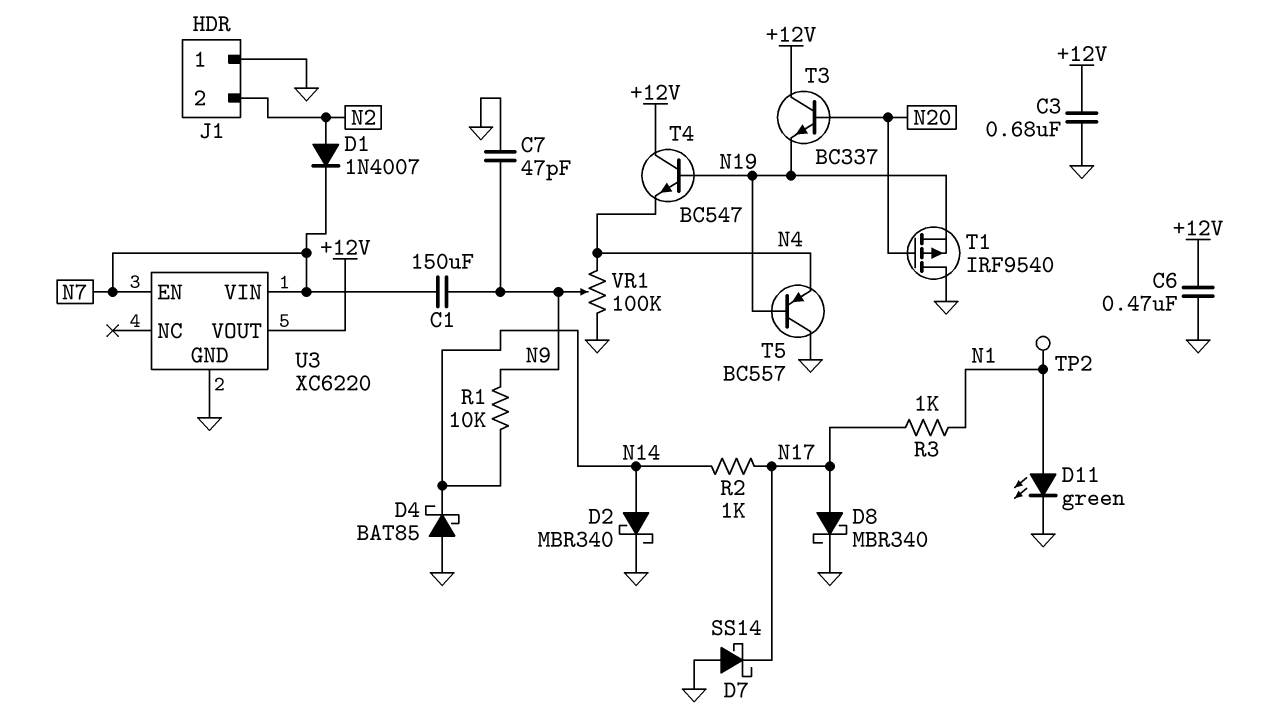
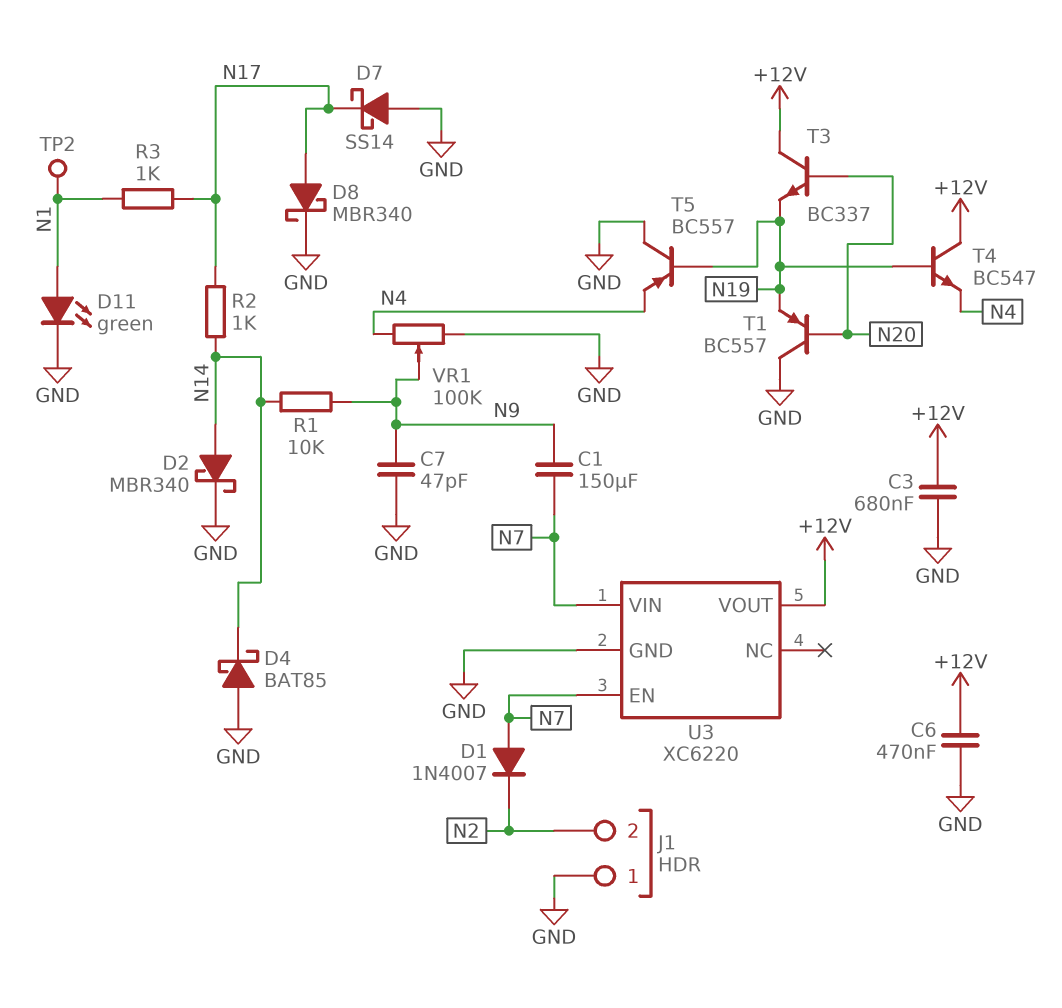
D1: diode 1N4007 (A N2, K N7) -> diode 1N4007 (A N7, K N2)
T1: PMOS IRF9540 (G N20, D GND, S N19) -> PNP BC557 (B N20, C GND, E N19)

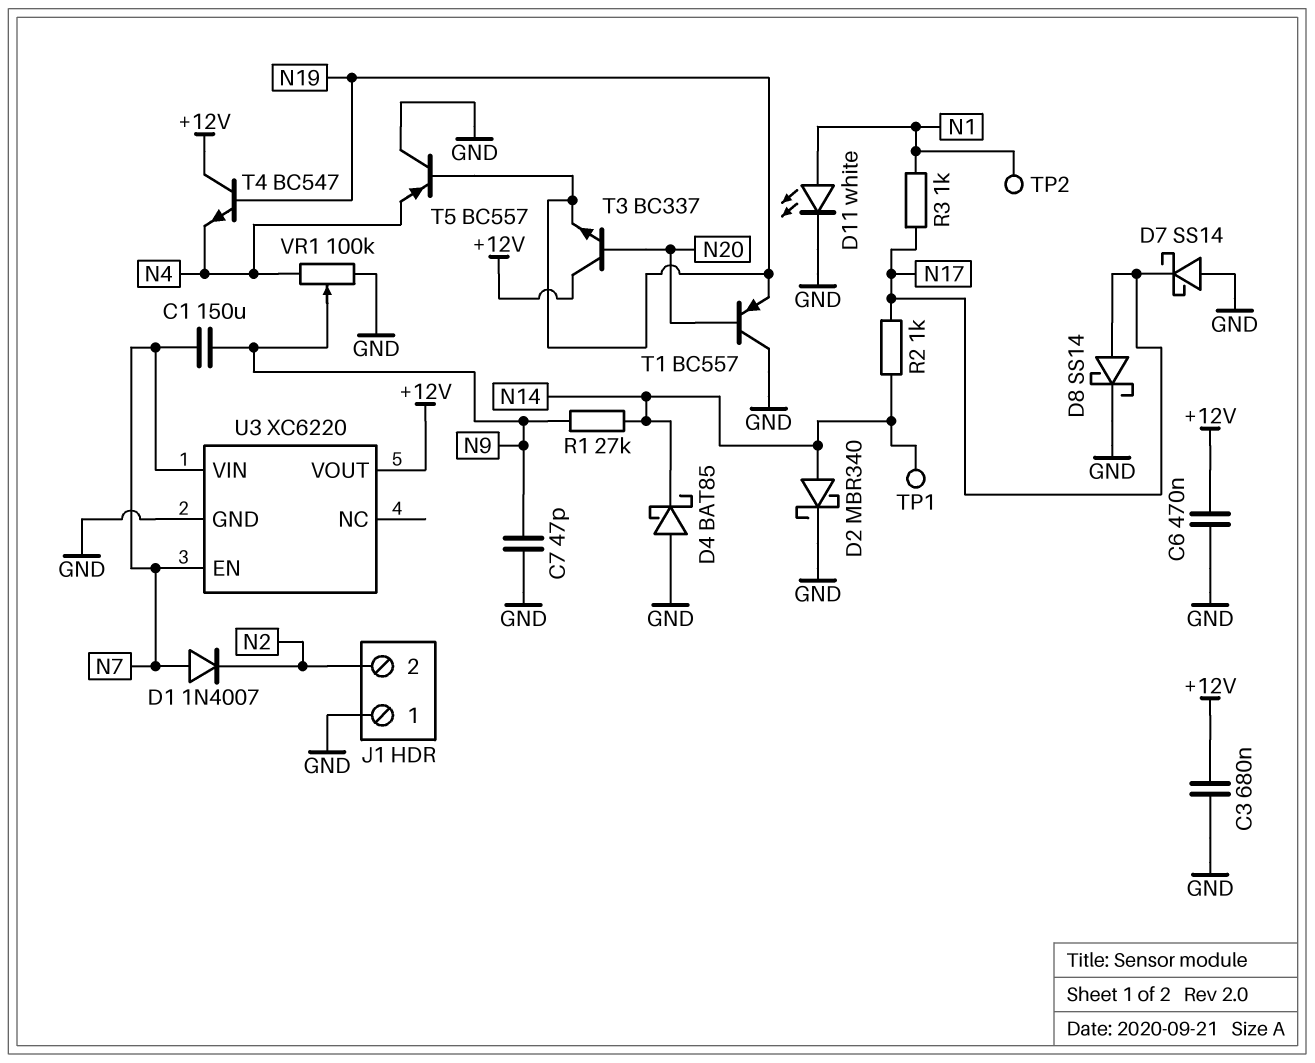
D8: schottky MBR340 (A N17, K GND) -> schottky SS14 (A N17, K GND)
D11: LED green (A N1, K GND) -> LED white (A N1, K GND)
R1: 10k (N9, N14) -> 27k (N9, N14)
TP1: none -> test point (N14)

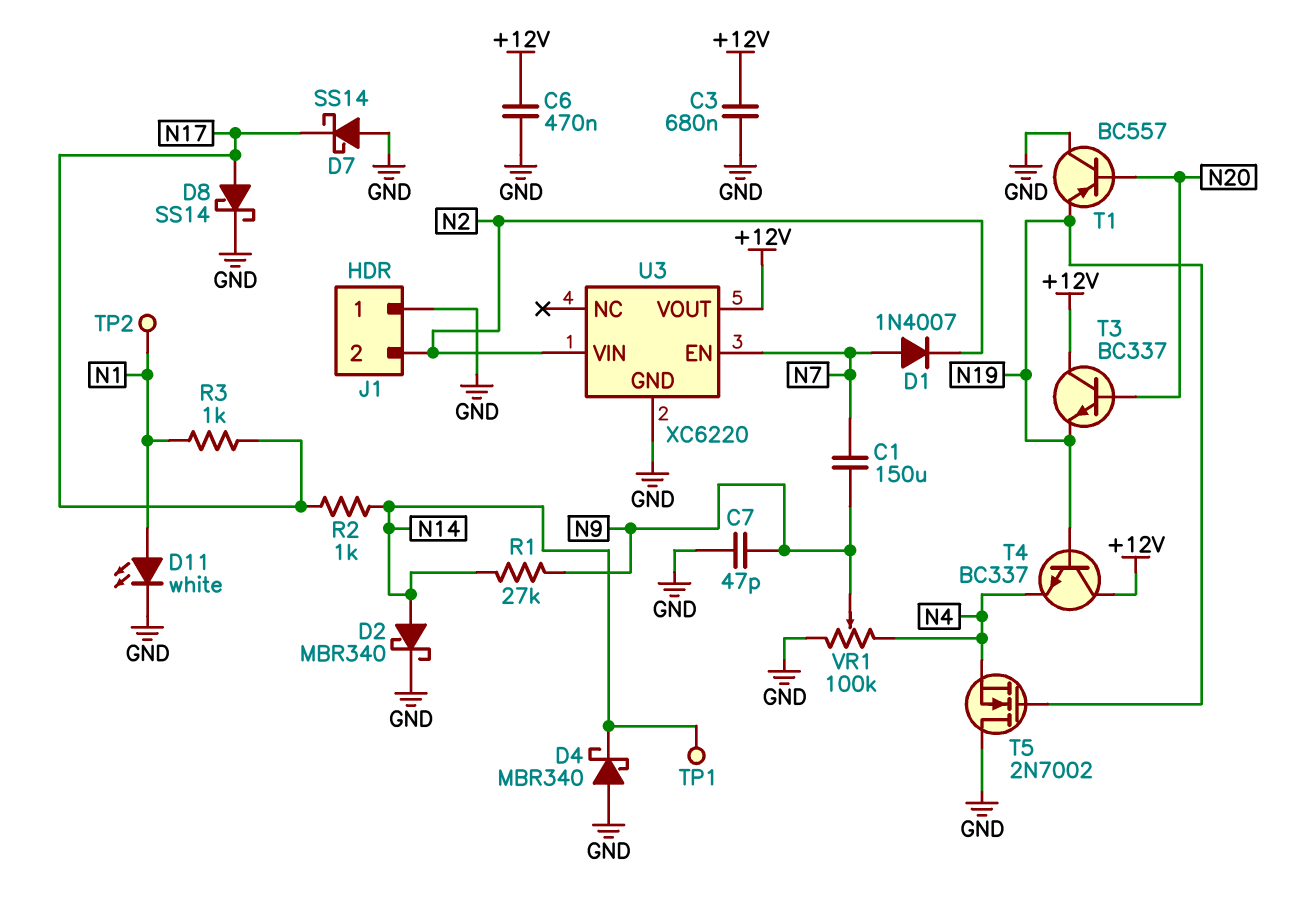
D4: schottky BAT85 (A GND, K N14) -> schottky MBR340 (A GND, K N14)
T4: NPN BC547 (B N19, C +12V, E N4) -> NPN BC337 (B N19, C +12V, E N4)
T5: PNP BC557 (B N19, C GND, E N4) -> NMOS 2N7002 (G N19, D GND, S N4)
U3 pin VIN: N7 -> N2

